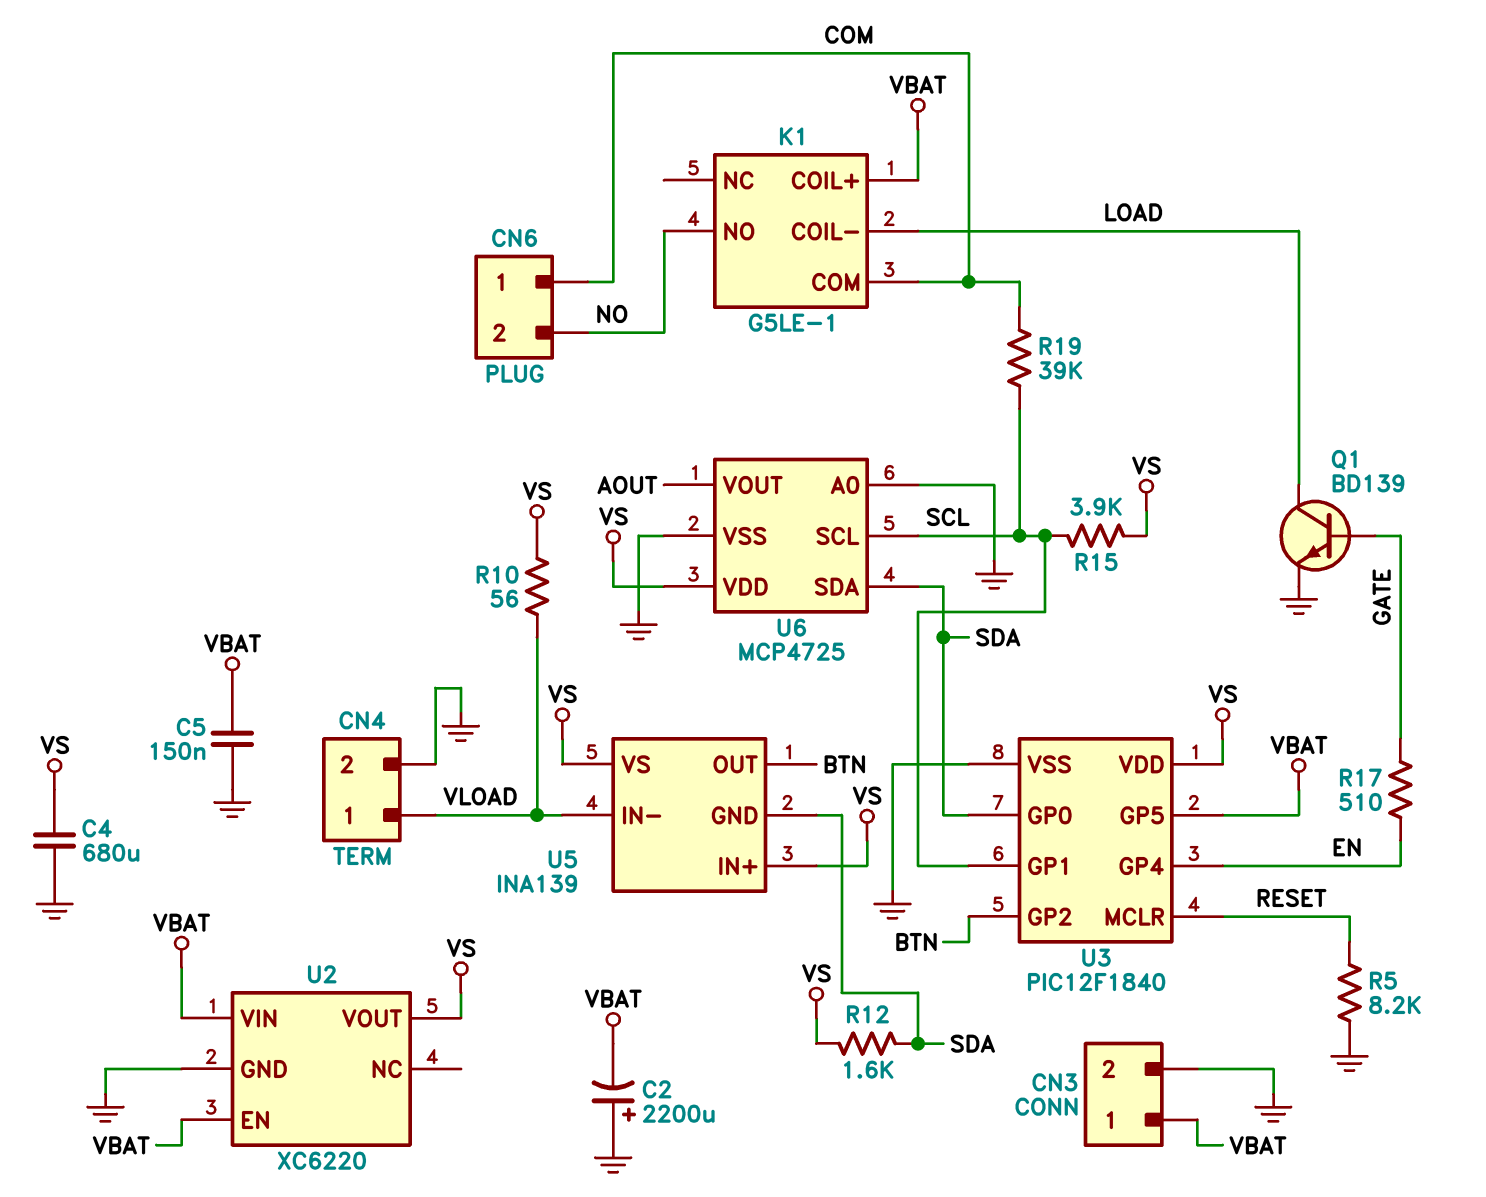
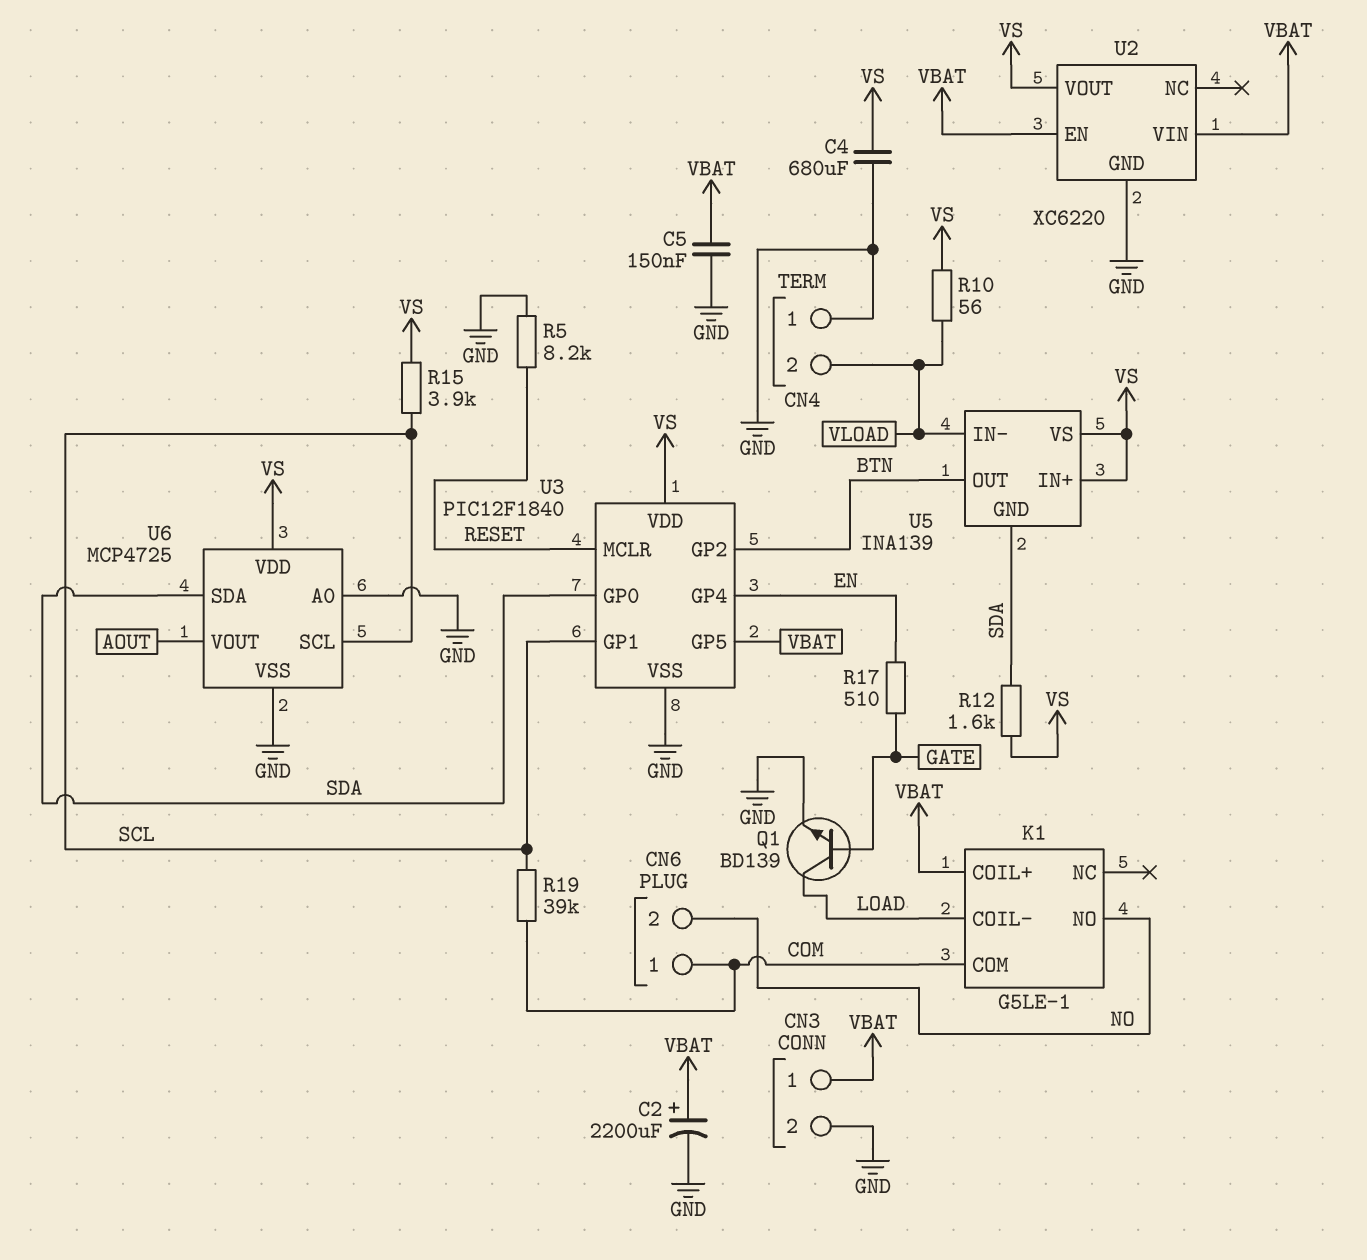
C2: 2200uF (plus GND, minus VBAT) -> 2200uF (plus VBAT, minus GND)
CN4 pin 1: VLOAD -> GND
CN4 pin 2: GND -> VLOAD

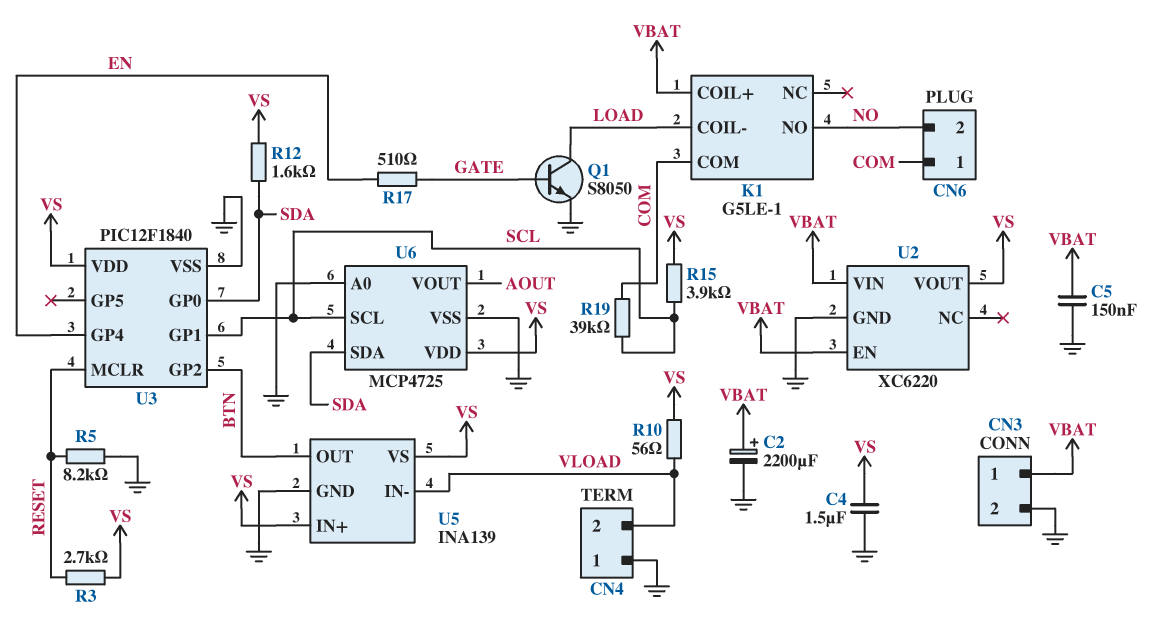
C4: 680uF (GND, VS) -> 1.5uF (GND, VS)
Q1: NPN BD139 (B GATE, C LOAD, E GND) -> NPN S8050 (B GATE, C LOAD, E GND)
R3: none -> 2.7k (RESET, VS)
U3 pin GP5: VBAT -> none
U5 pin GND: SDA -> GND

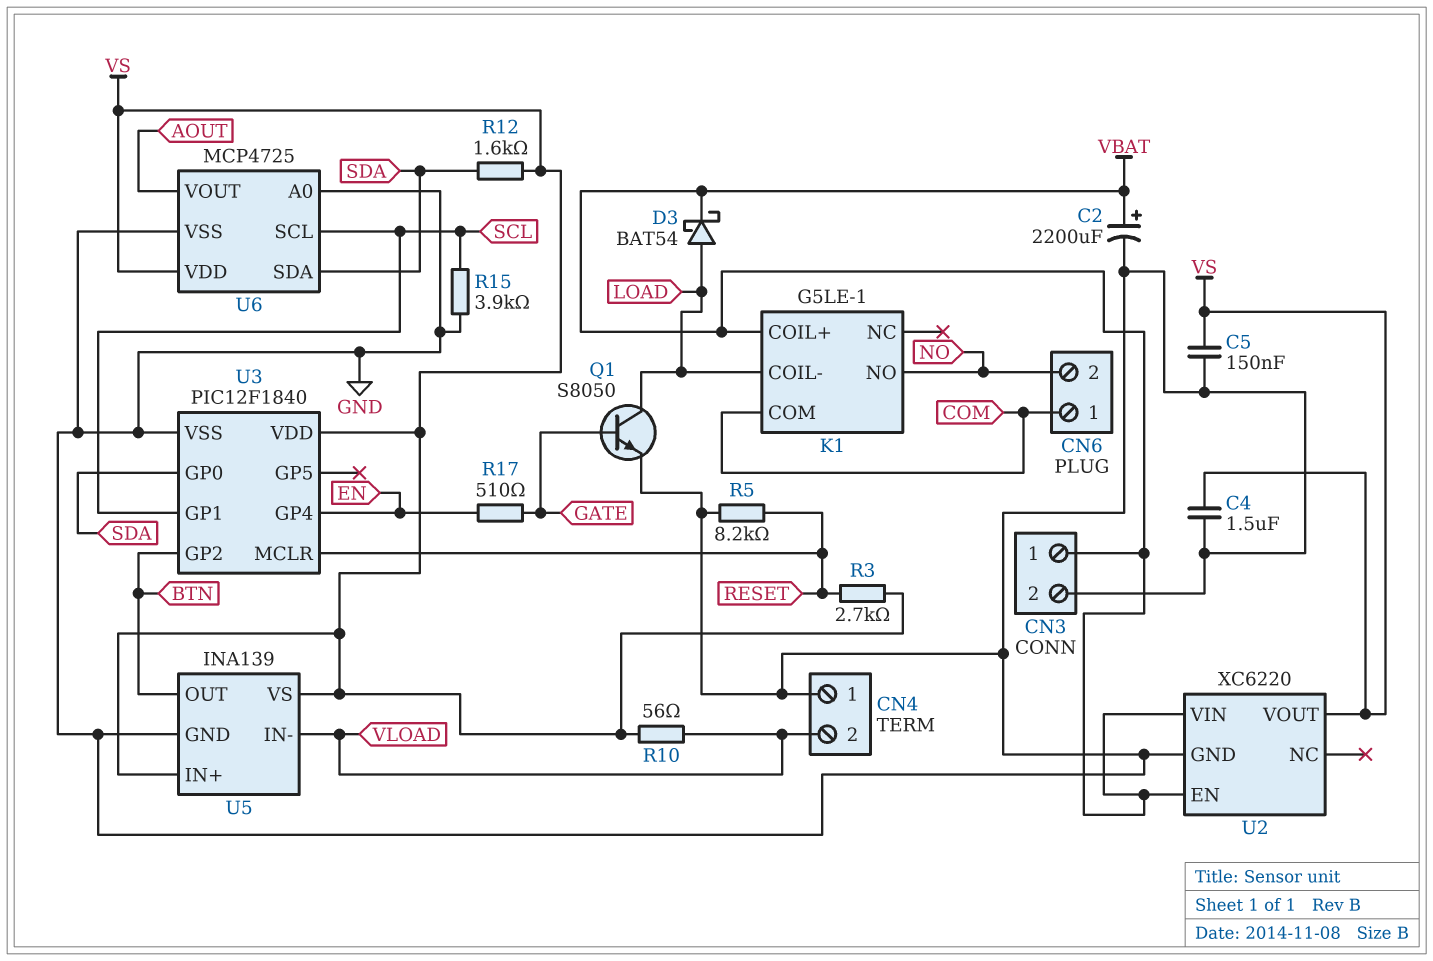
C5: 150nF (GND, VBAT) -> 150nF (GND, VS)
D3: none -> schottky BAT54 (A LOAD, K VBAT)
R15: 3.9k (SCL, VS) -> 3.9k (GND, SCL)
R19: 39k (COM, SCL) -> none

